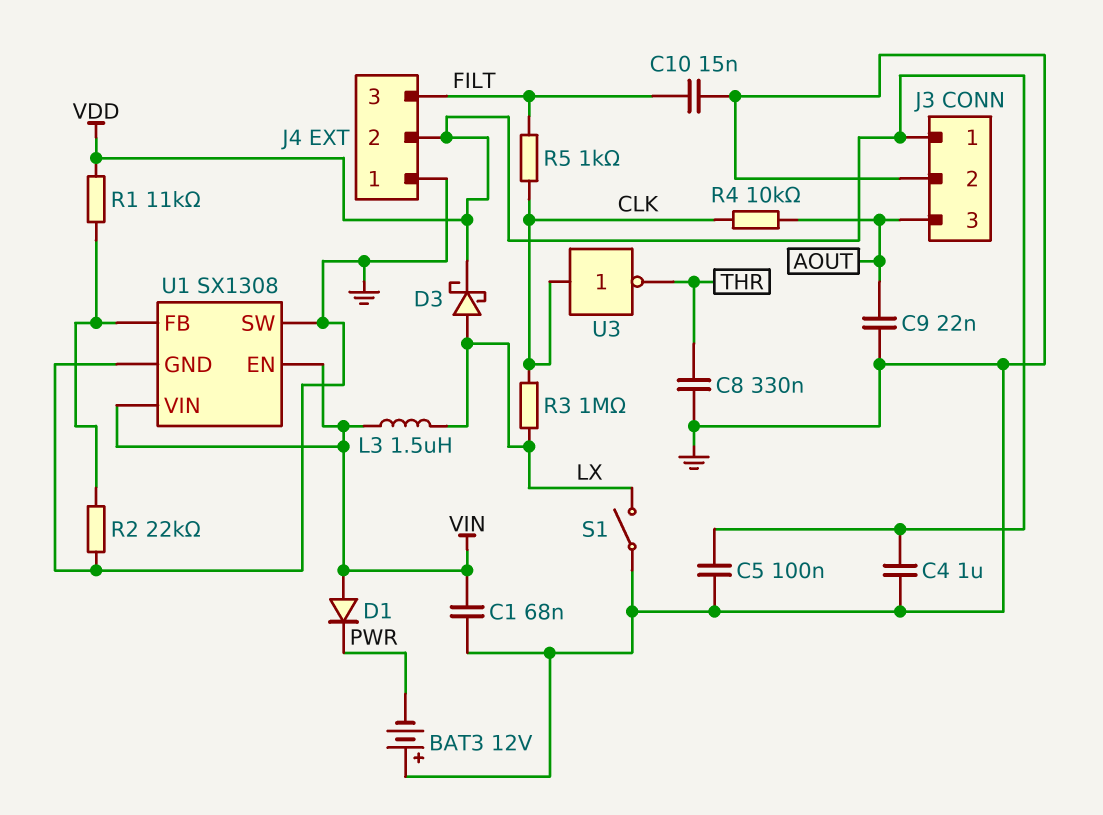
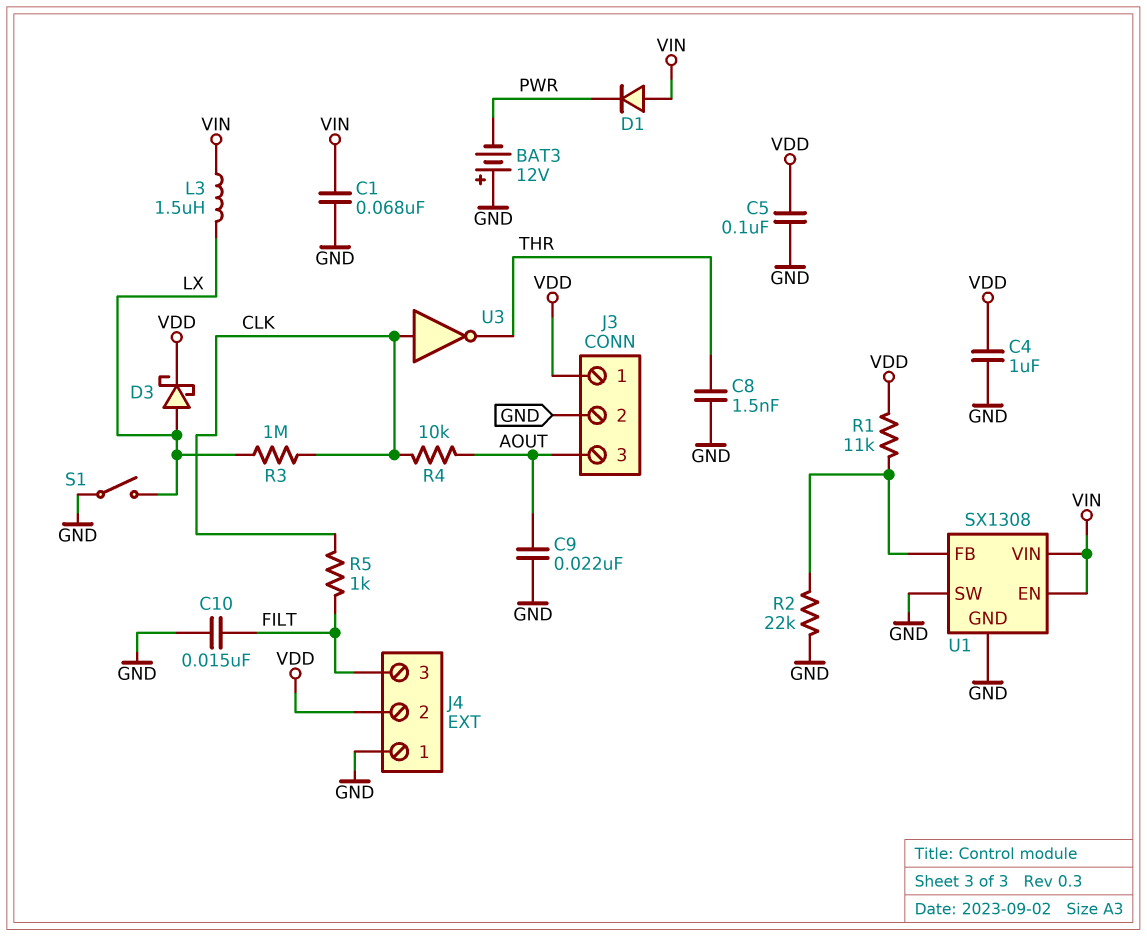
C8: 330nF (GND, THR) -> 1.5nF (GND, THR)

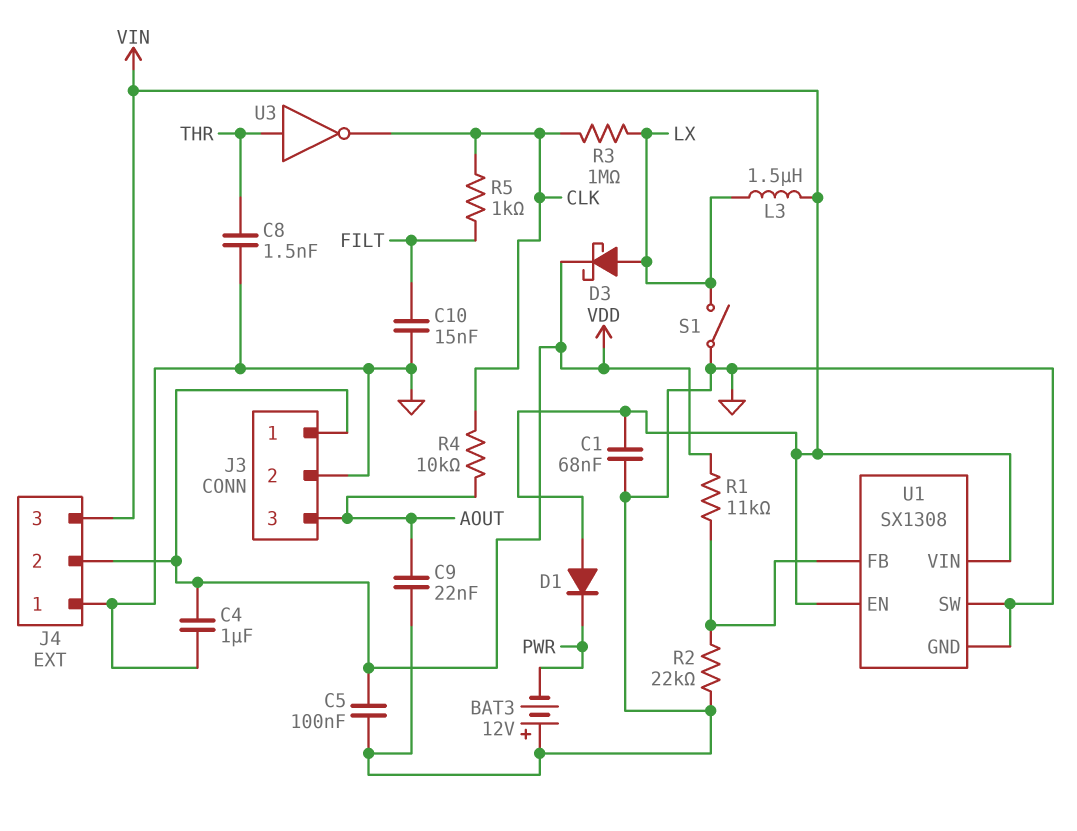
J4 pin 3: FILT -> VIN
U3: NOT (in CLK, out THR) -> NOT (in THR, out CLK)

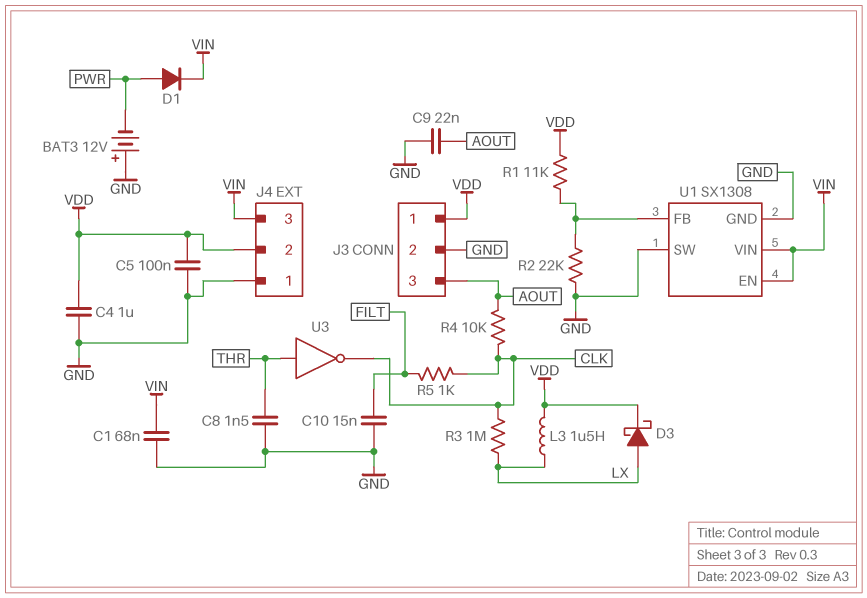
D1: diode (A VIN, K PWR) -> diode (A PWR, K VIN)
L3: 1.5uH (LX, VIN) -> 1.5uH (LX, VDD)
S1: switch (GND, LX) -> none

